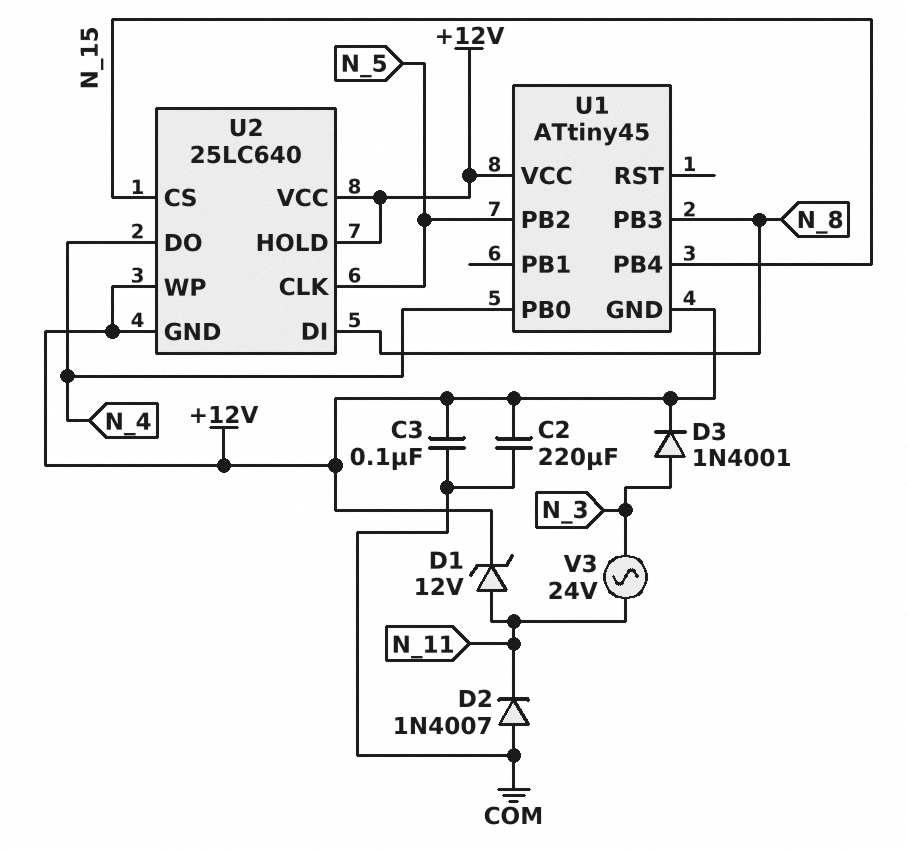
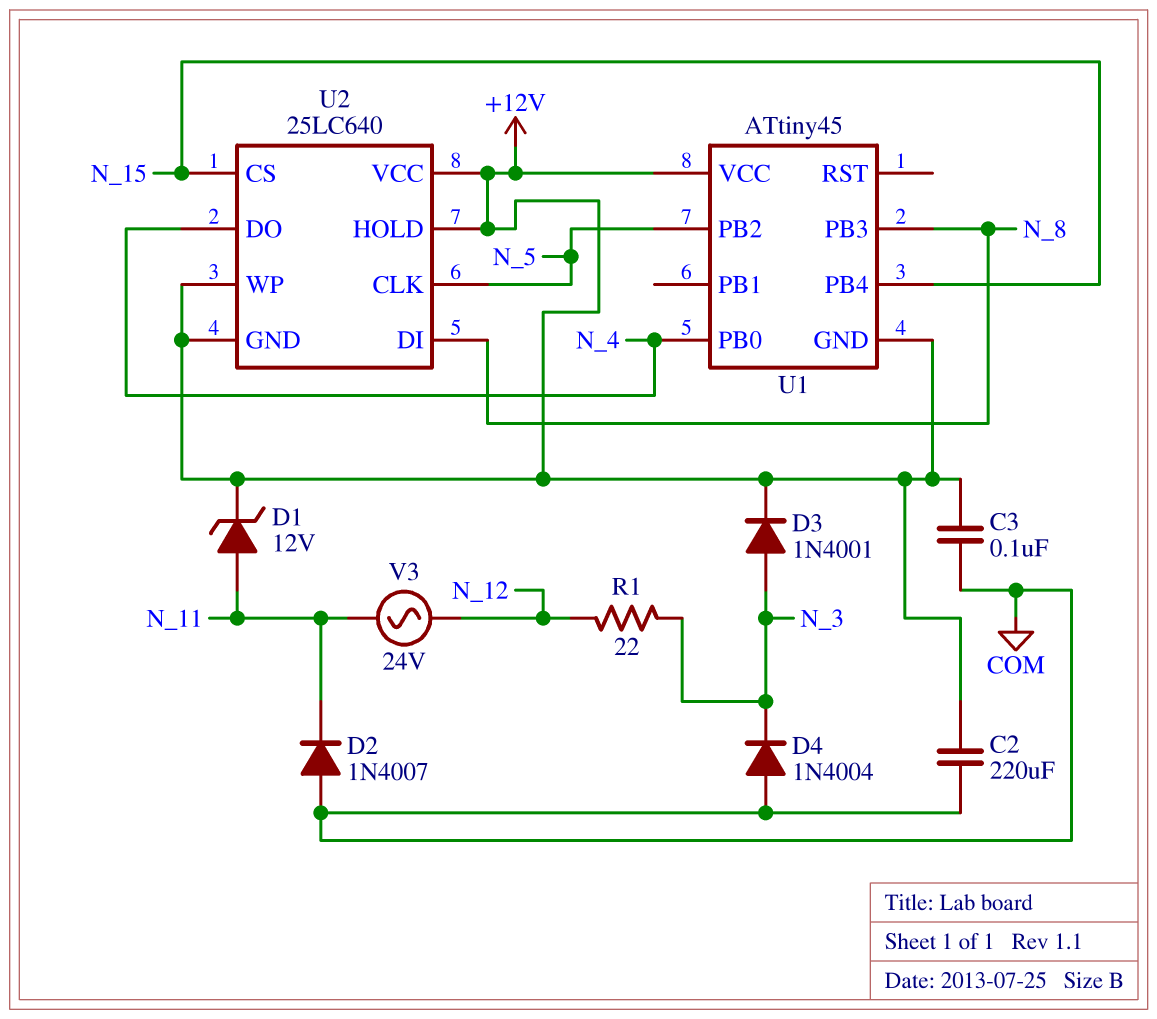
D4: none -> diode 1N4004 (A COM, K N_3)
R1: none -> 22 (N_3, N_12)
V3: AC 24V (N_3, N_11) -> AC 24V (N_11, N_12)

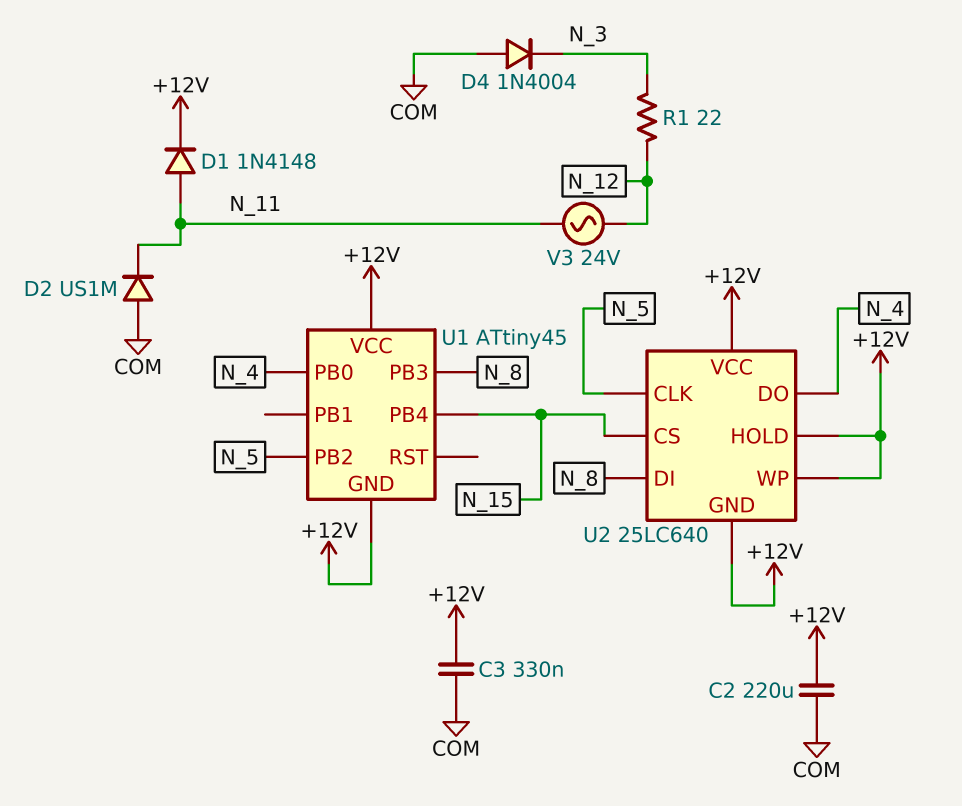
C3: 100nF (+12V, COM) -> 330nF (+12V, COM)
D1: zener 12V (A N_11, K +12V) -> diode 1N4148 (A N_11, K +12V)
D2: diode 1N4007 (A COM, K N_11) -> diode US1M (A COM, K N_11)
D3: diode 1N4001 (A N_3, K +12V) -> none

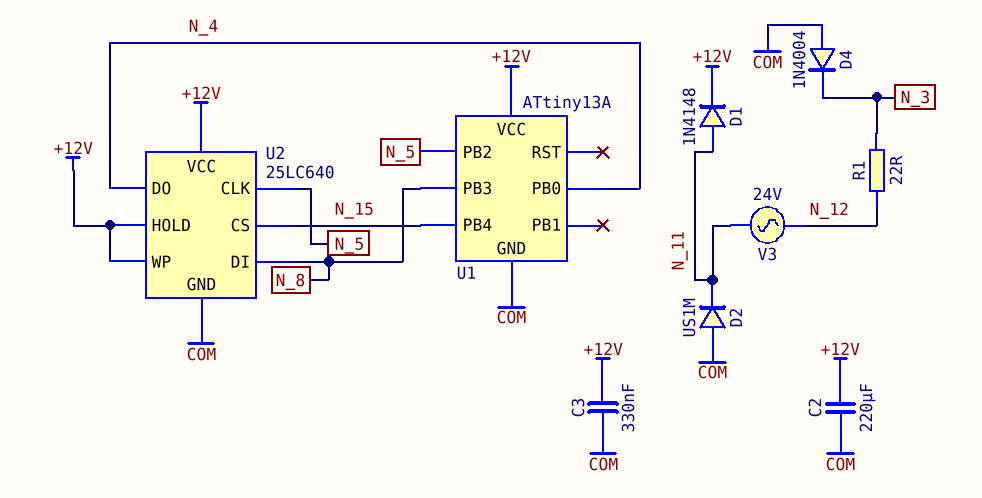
U1: ATtiny45 -> ATtiny13A
U1 pin GND: +12V -> COM
U2 pin GND: +12V -> COM

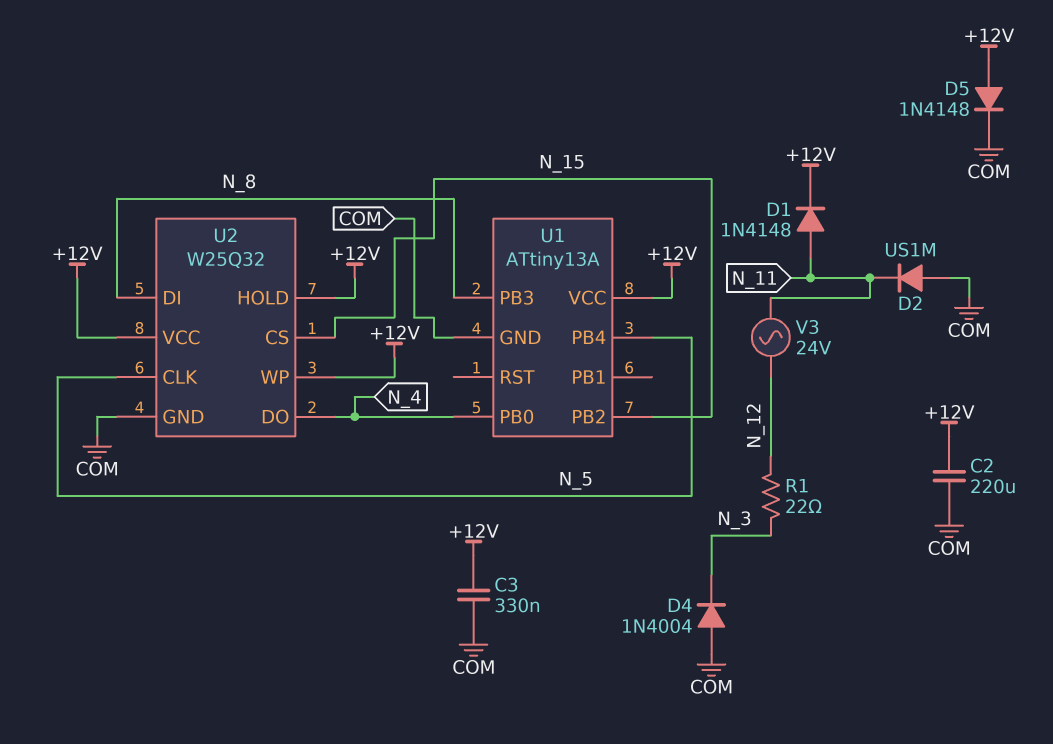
D5: none -> diode 1N4148 (A +12V, K COM)
U1 pin PB2: N_5 -> N_15
U1 pin PB4: N_15 -> N_5
U2: 25LC640 -> W25Q32

